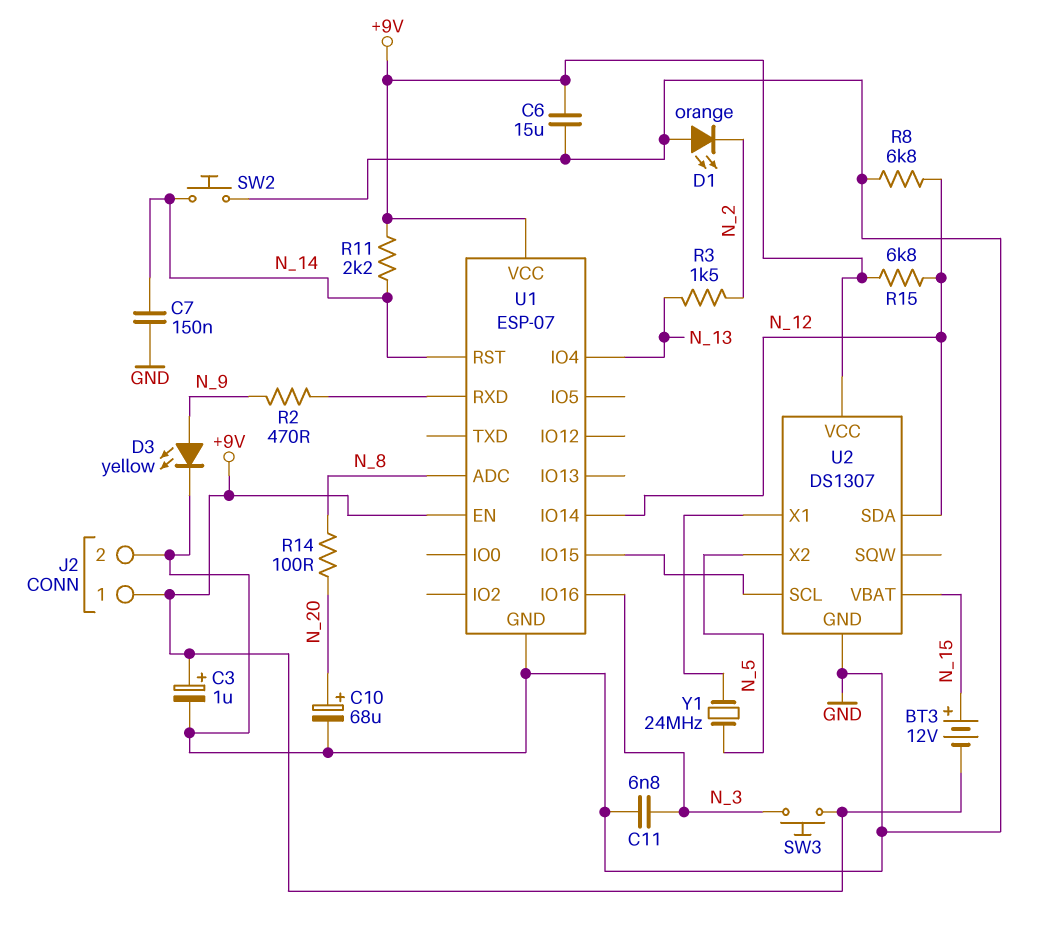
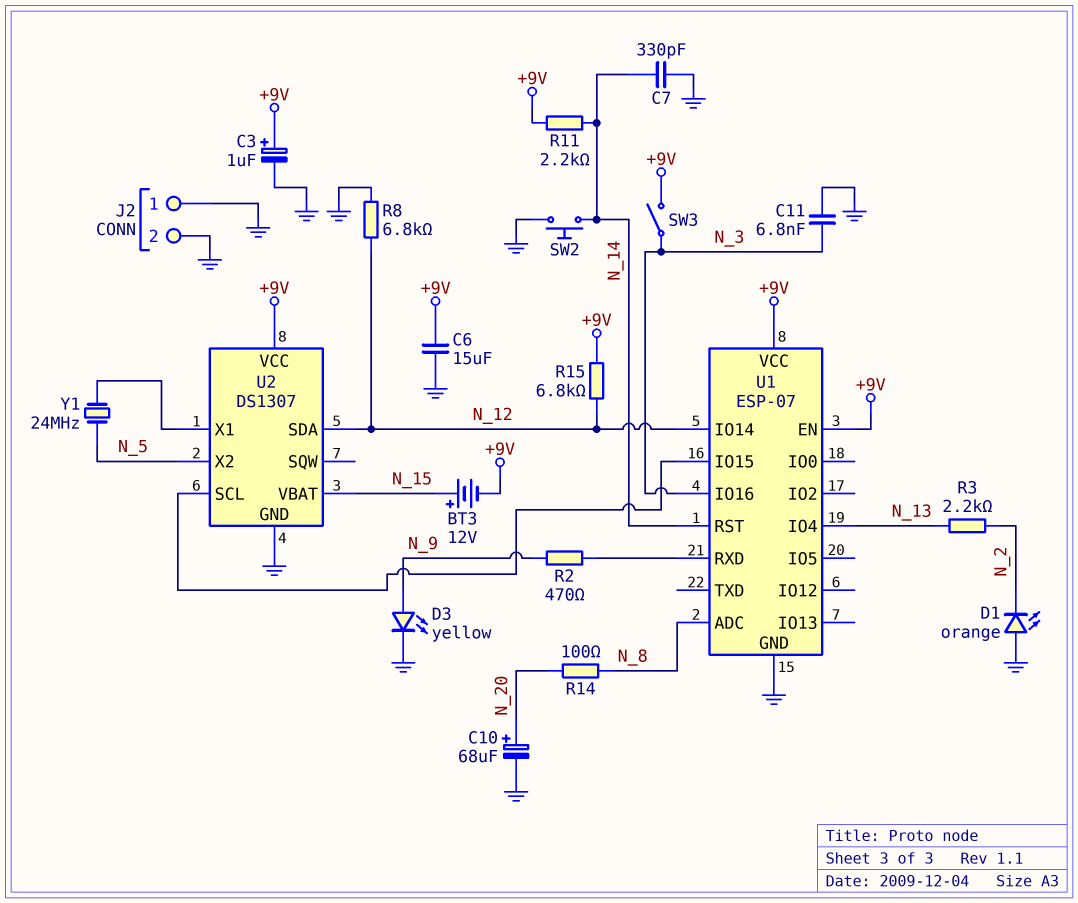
C7: 150nF (GND, N_14) -> 330pF (GND, N_14)
J2 pin 1: +9V -> GND
R3: 1.5k (N_2, N_13) -> 2.2k (N_2, N_13)
SW3: button (+9V, N_3) -> switch (+9V, N_3)

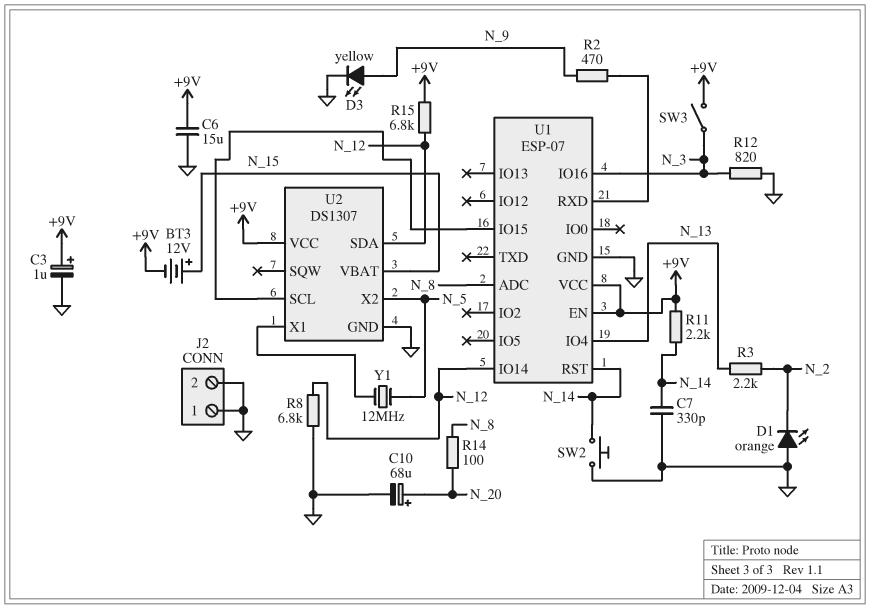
C11: 6.8nF (GND, N_3) -> none
R12: none -> 820 (GND, N_3)
Y1: 24MHz (N_5, U2/X1) -> 12MHz (N_5, U2/X1)

